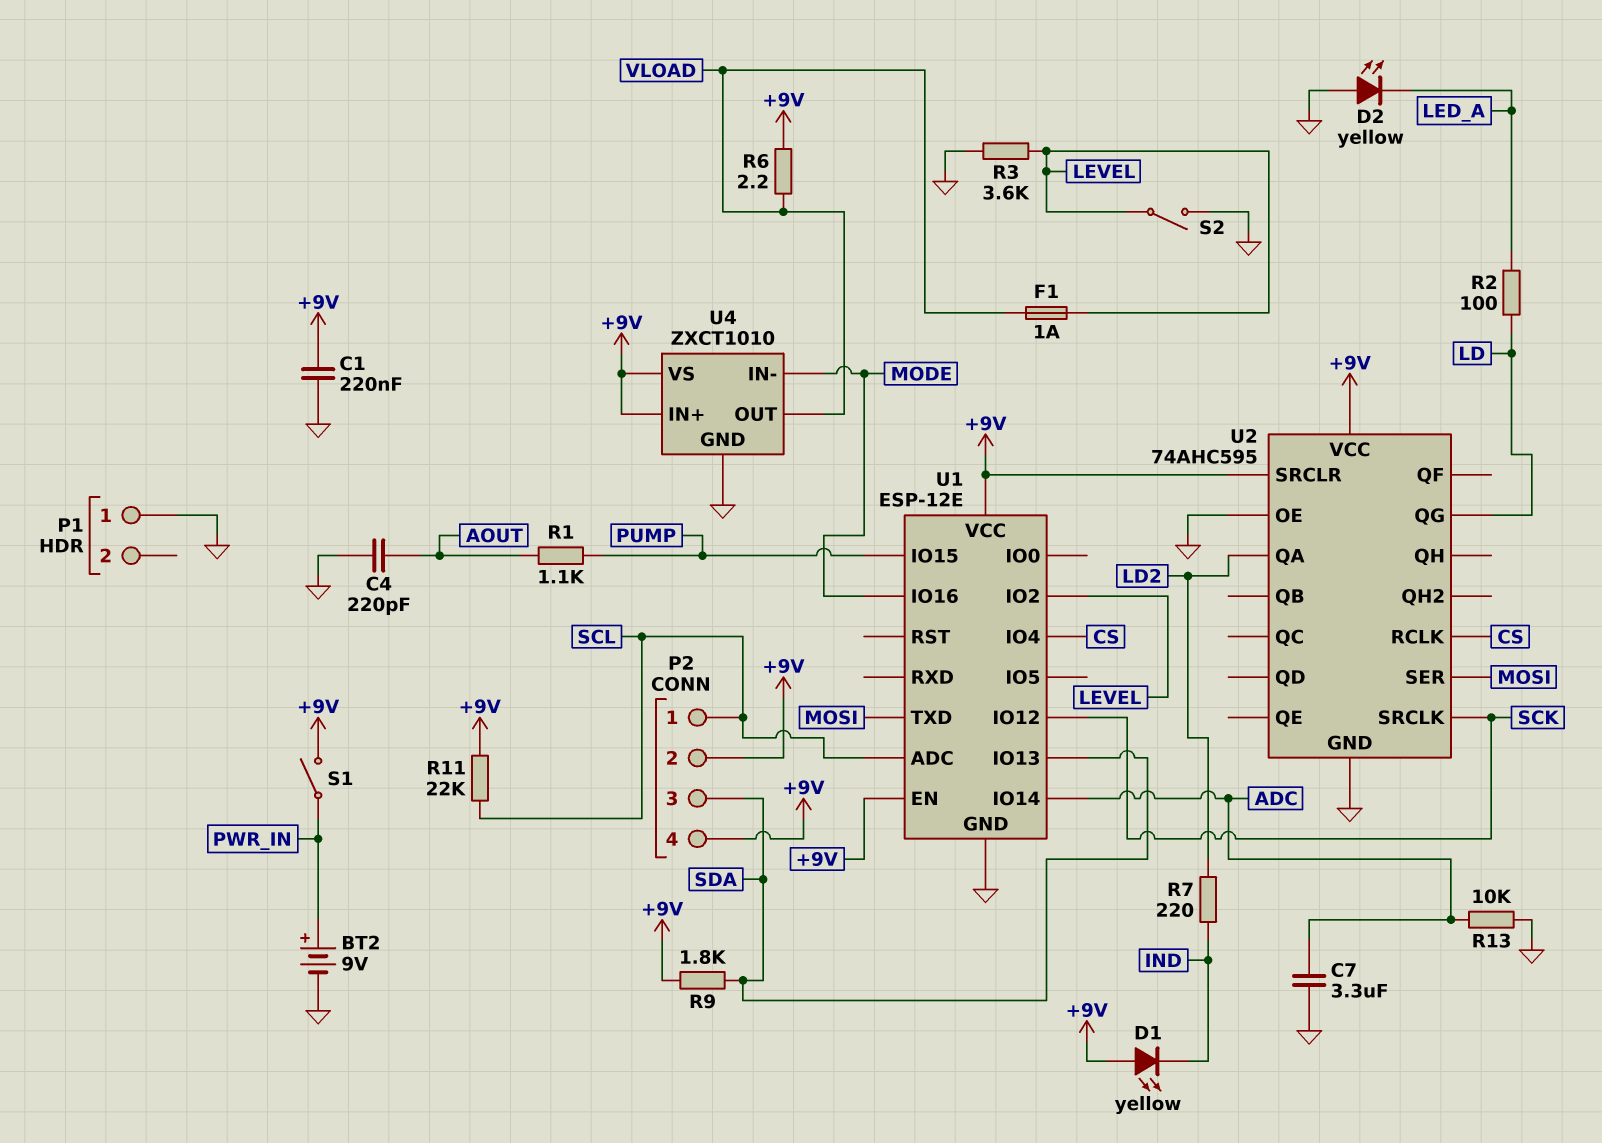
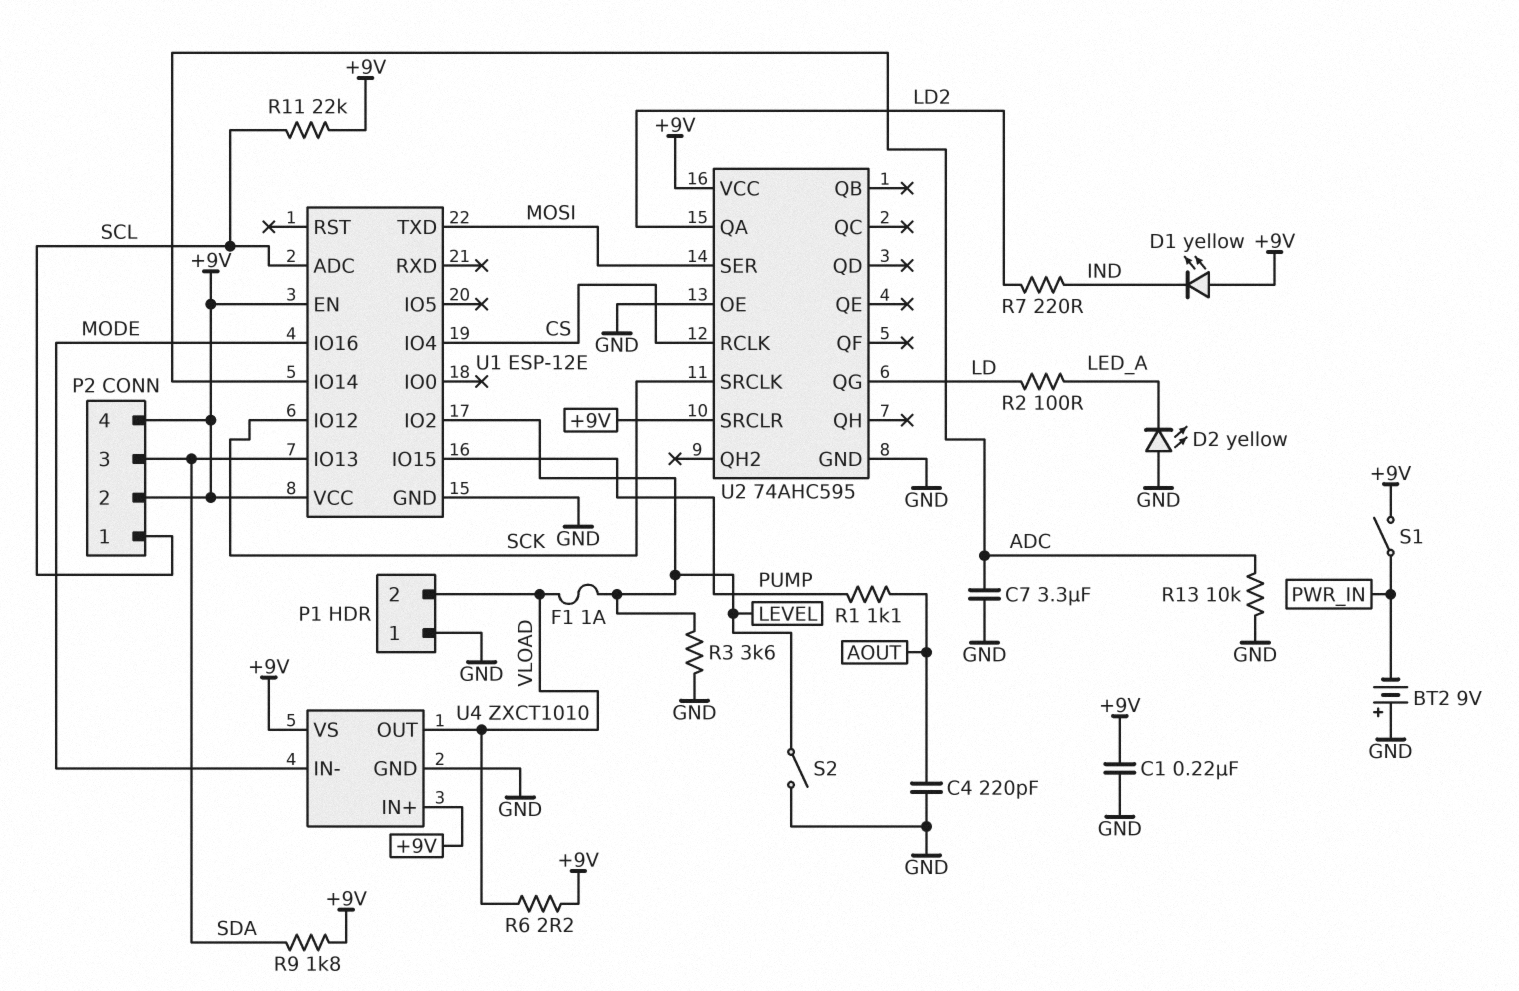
BT2: 9V (plus PWR_IN, minus GND) -> 9V (plus GND, minus PWR_IN)
P1 pin 2: none -> VLOAD

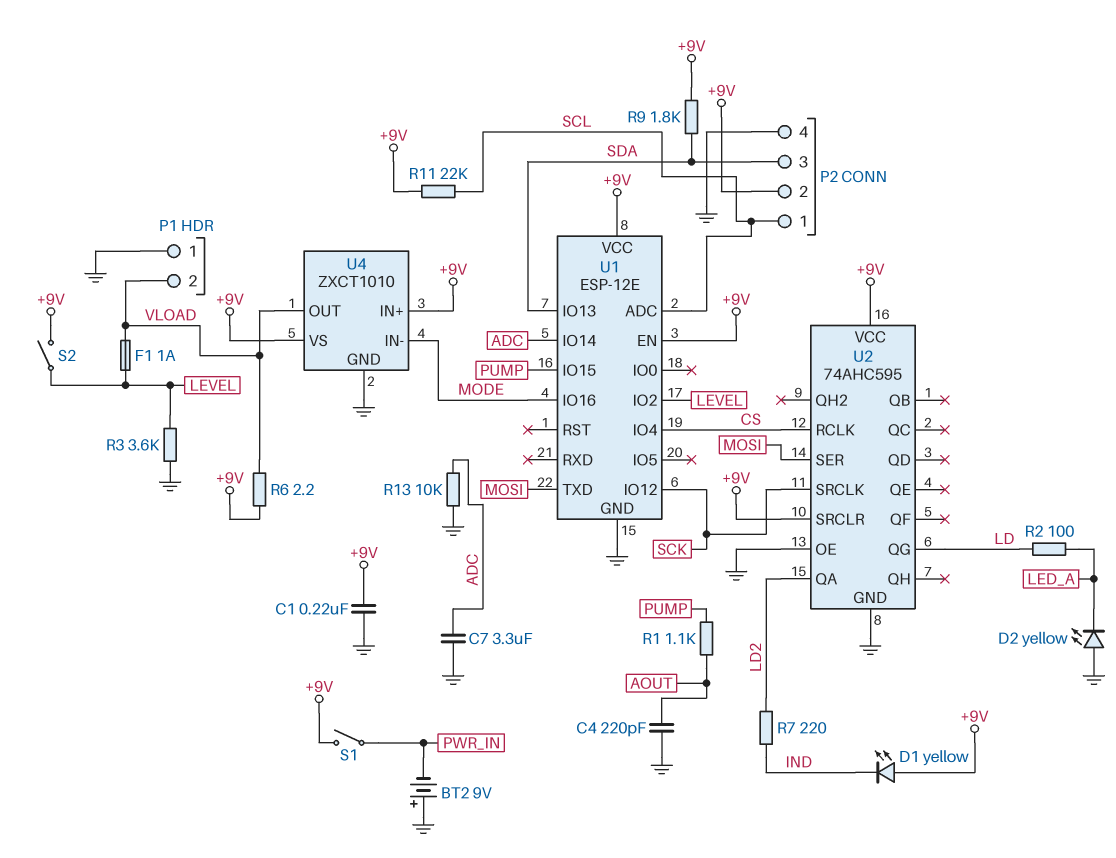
P2 pin 4: +9V -> GND
S2: switch (GND, LEVEL) -> switch (+9V, LEVEL)

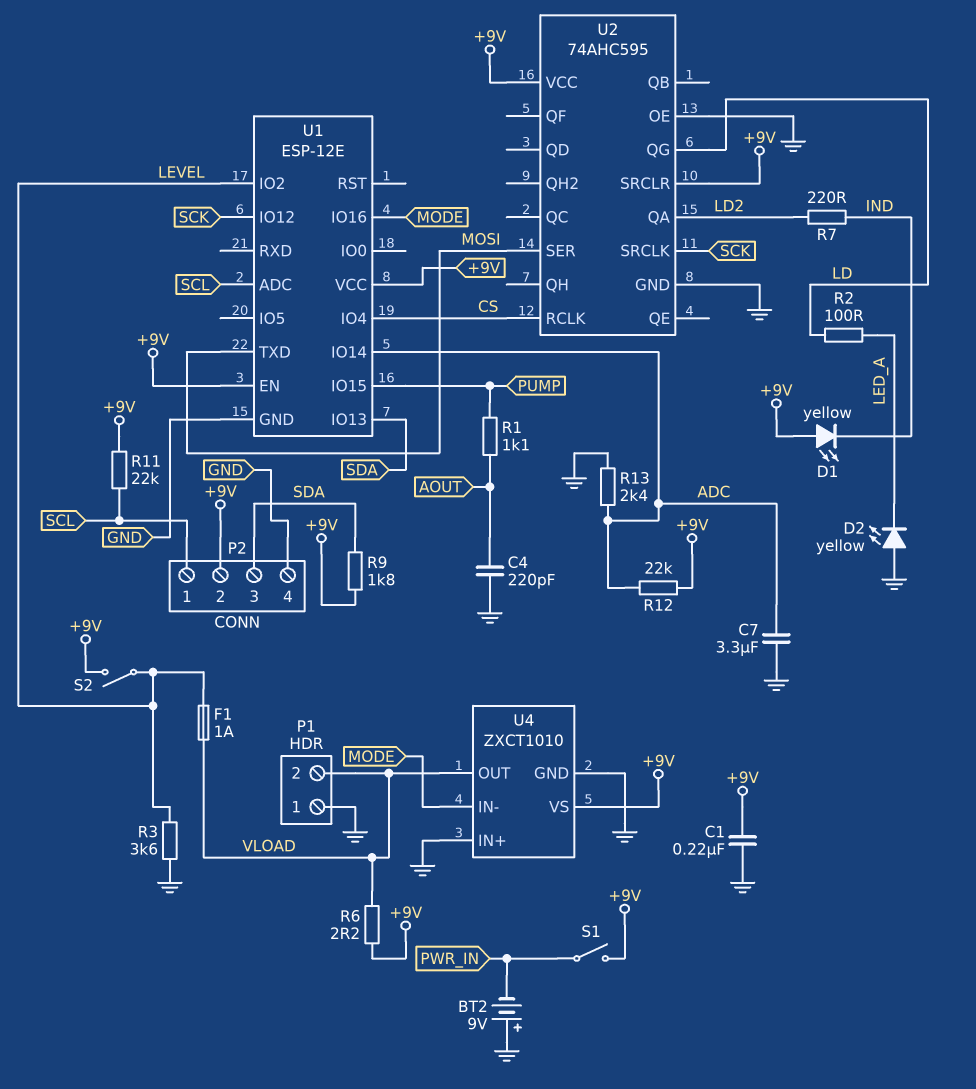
R12: none -> 22k (+9V, ADC)
R13: 10k (ADC, GND) -> 2.4k (ADC, GND)
U4 pin IN+: +9V -> GND

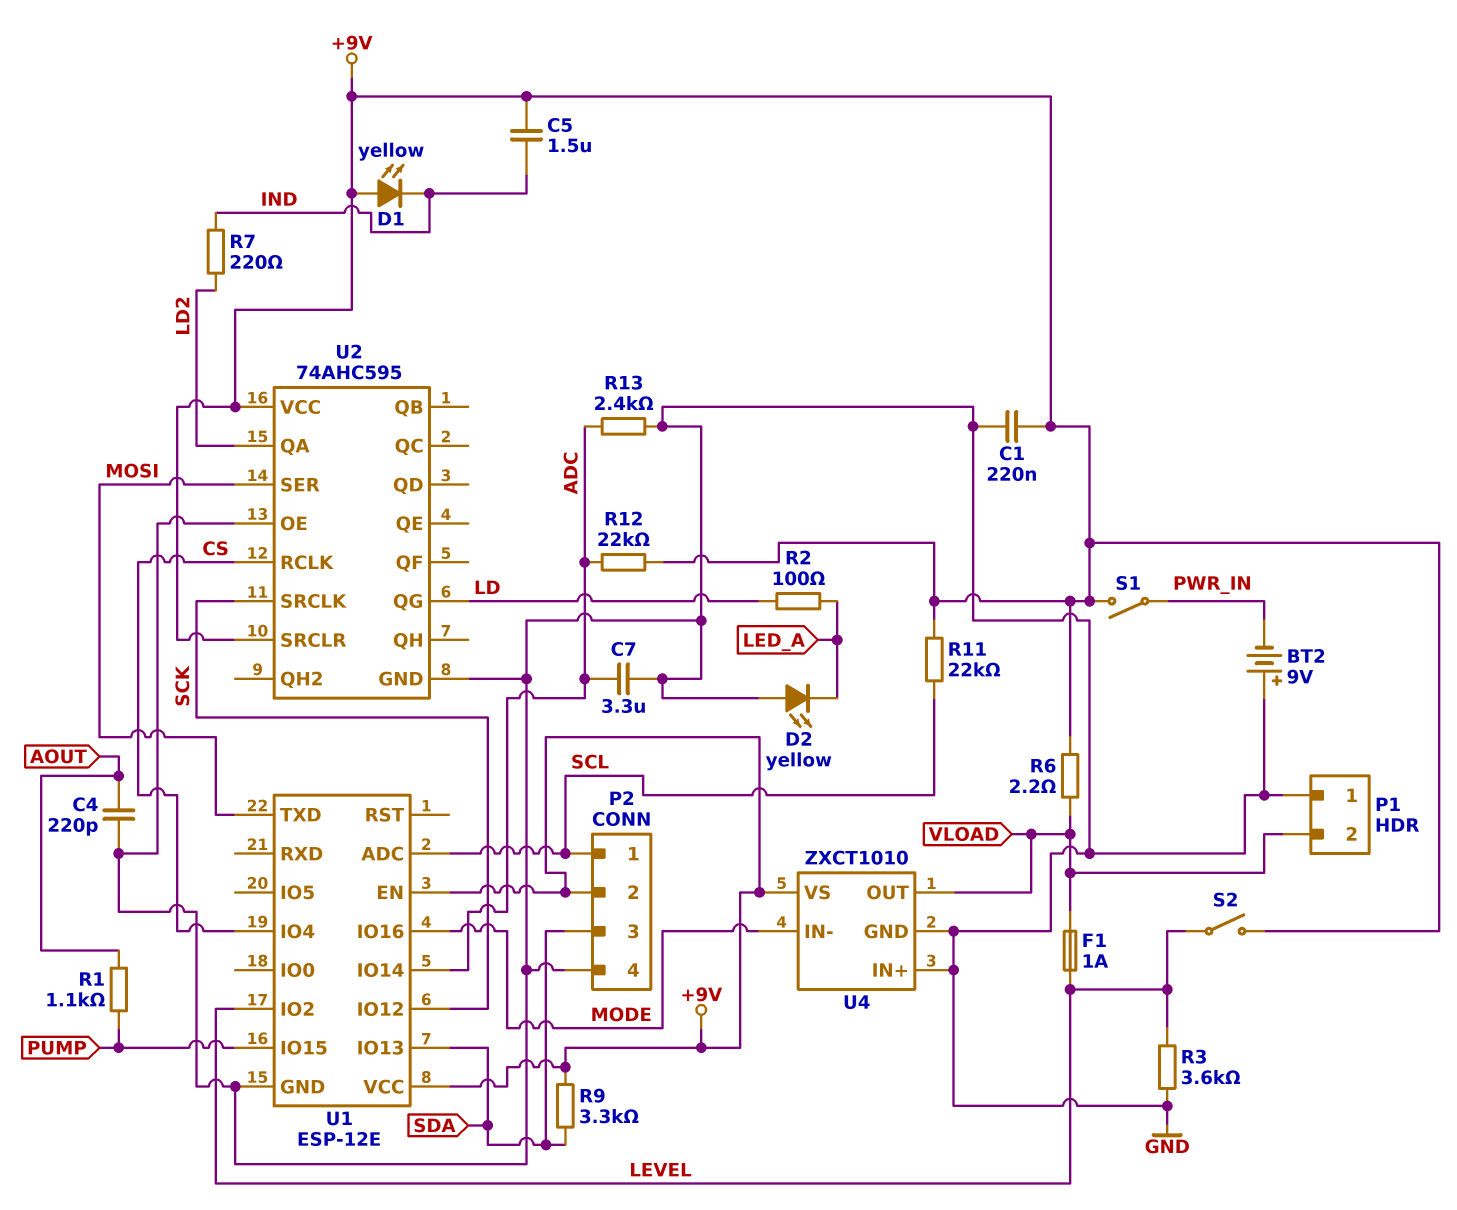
C5: none -> 1.5uF (+9V, IND)
R9: 1.8k (+9V, SDA) -> 3.3k (+9V, SDA)

